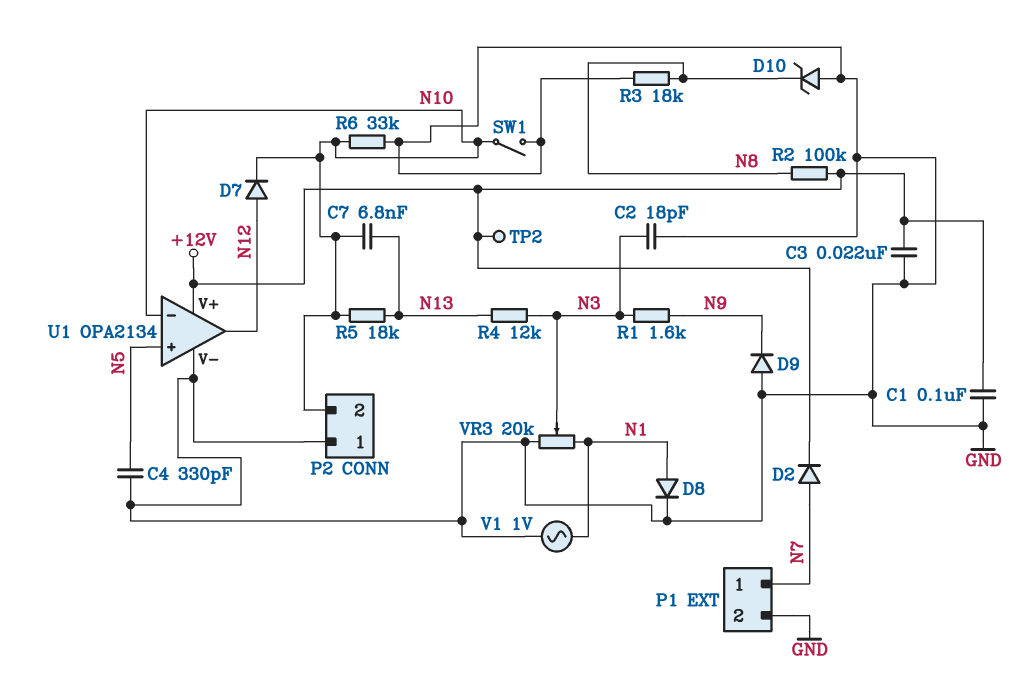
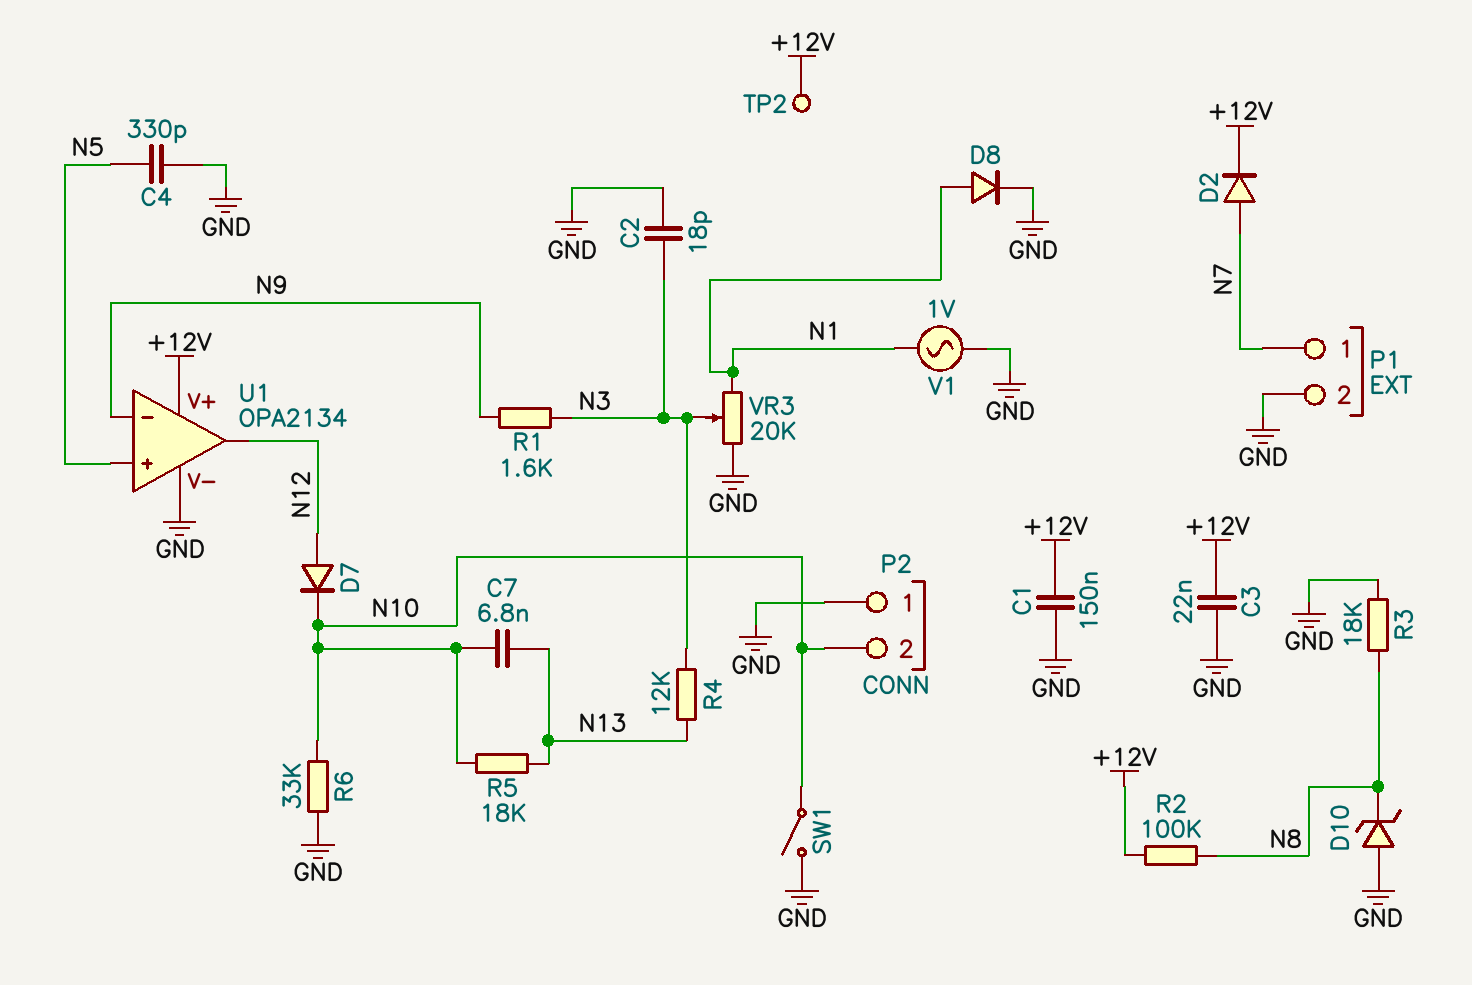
C1: 100nF (+12V, GND) -> 150nF (+12V, GND)
D9: diode (A GND, K N9) -> none
U1 pin in-: N10 -> N9

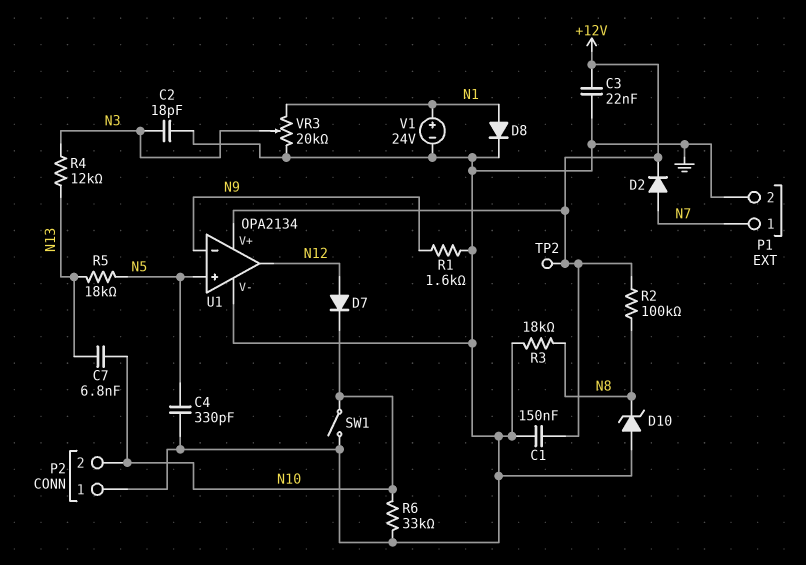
R1: 1.6k (N3, N9) -> 1.6k (GND, N9)
R5: 18k (N10, N13) -> 18k (N5, N13)
V1: AC 1V (GND, N1) -> 24V (plus N1, minus GND)

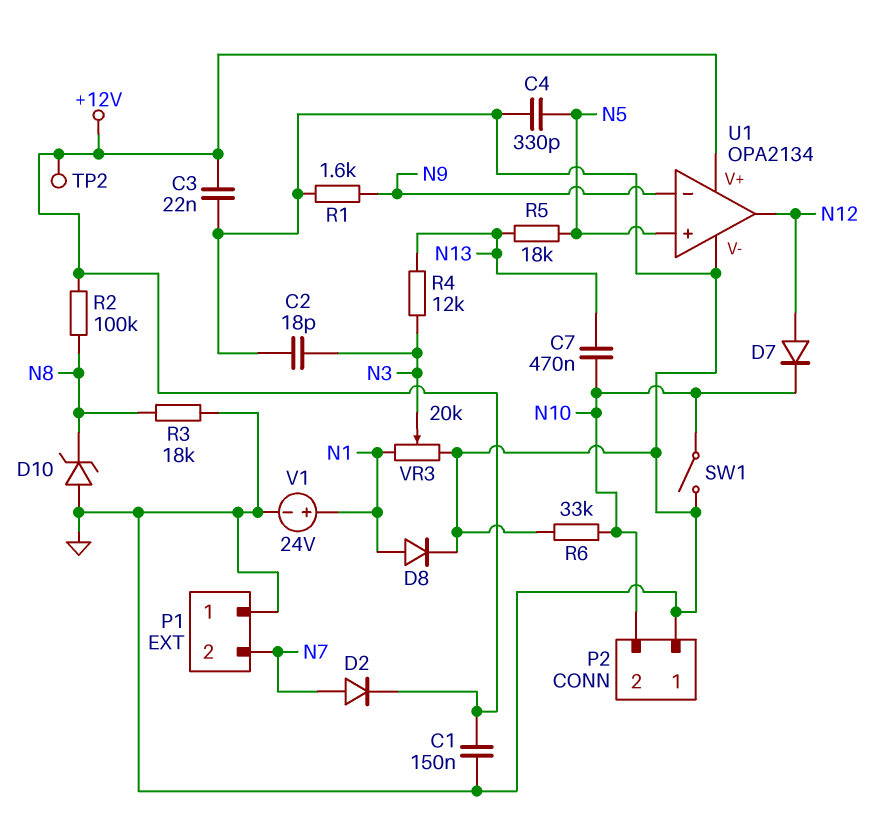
C7: 6.8nF (N10, N13) -> 470nF (N10, N13)
P1 pin 1: N7 -> GND
P1 pin 2: GND -> N7

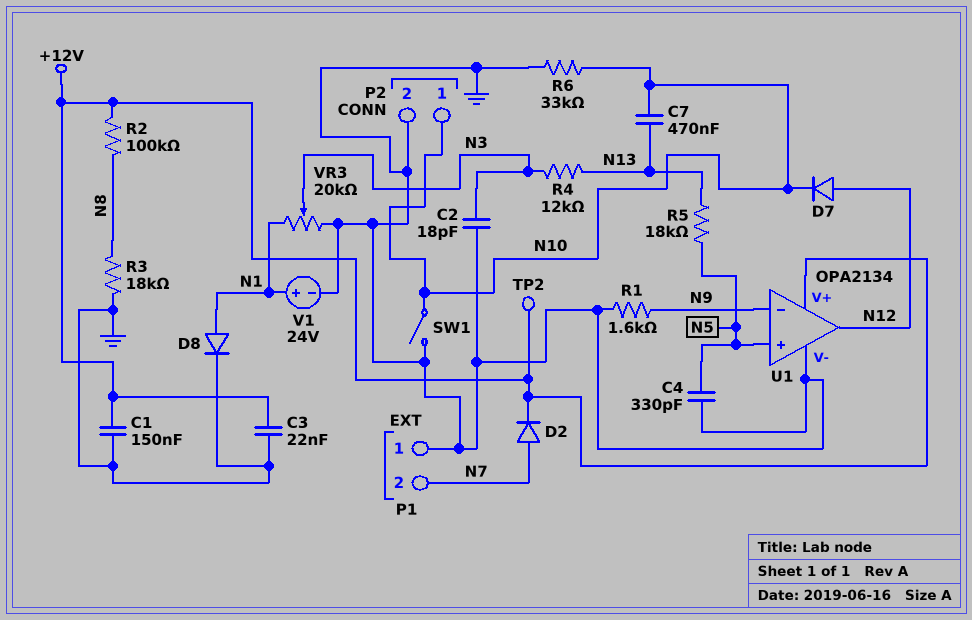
D10: zener (A GND, K N8) -> none
P2 pin 1: GND -> N10
P2 pin 2: N10 -> GND

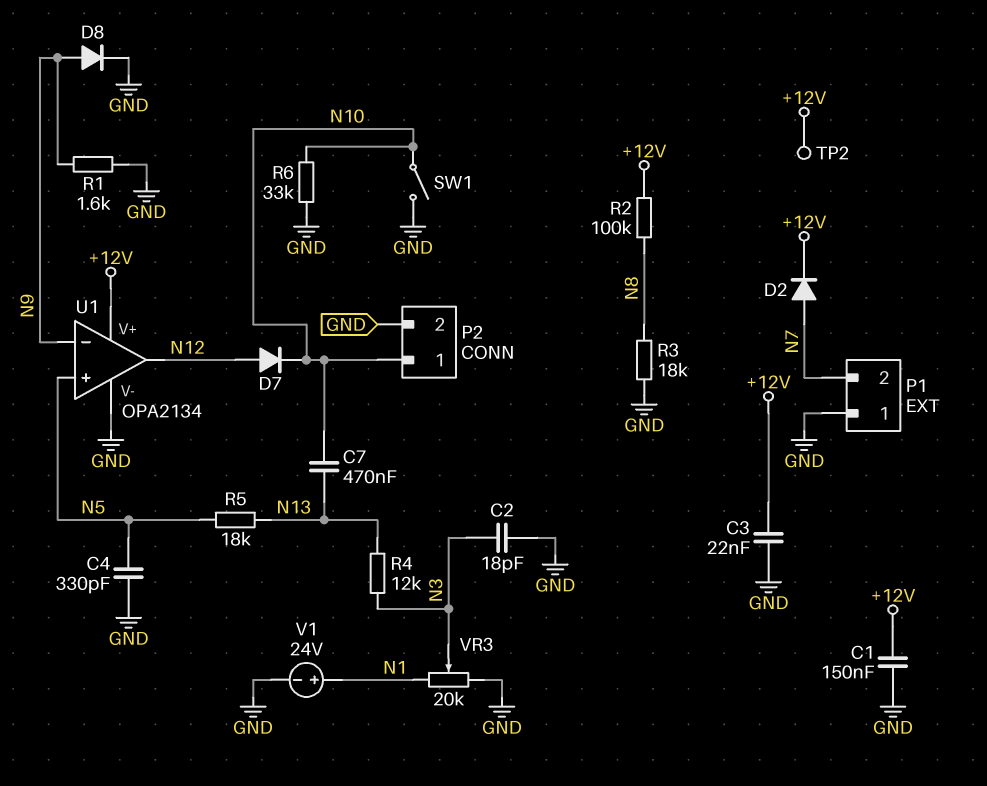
D8: diode (A N1, K GND) -> diode (A N9, K GND)

